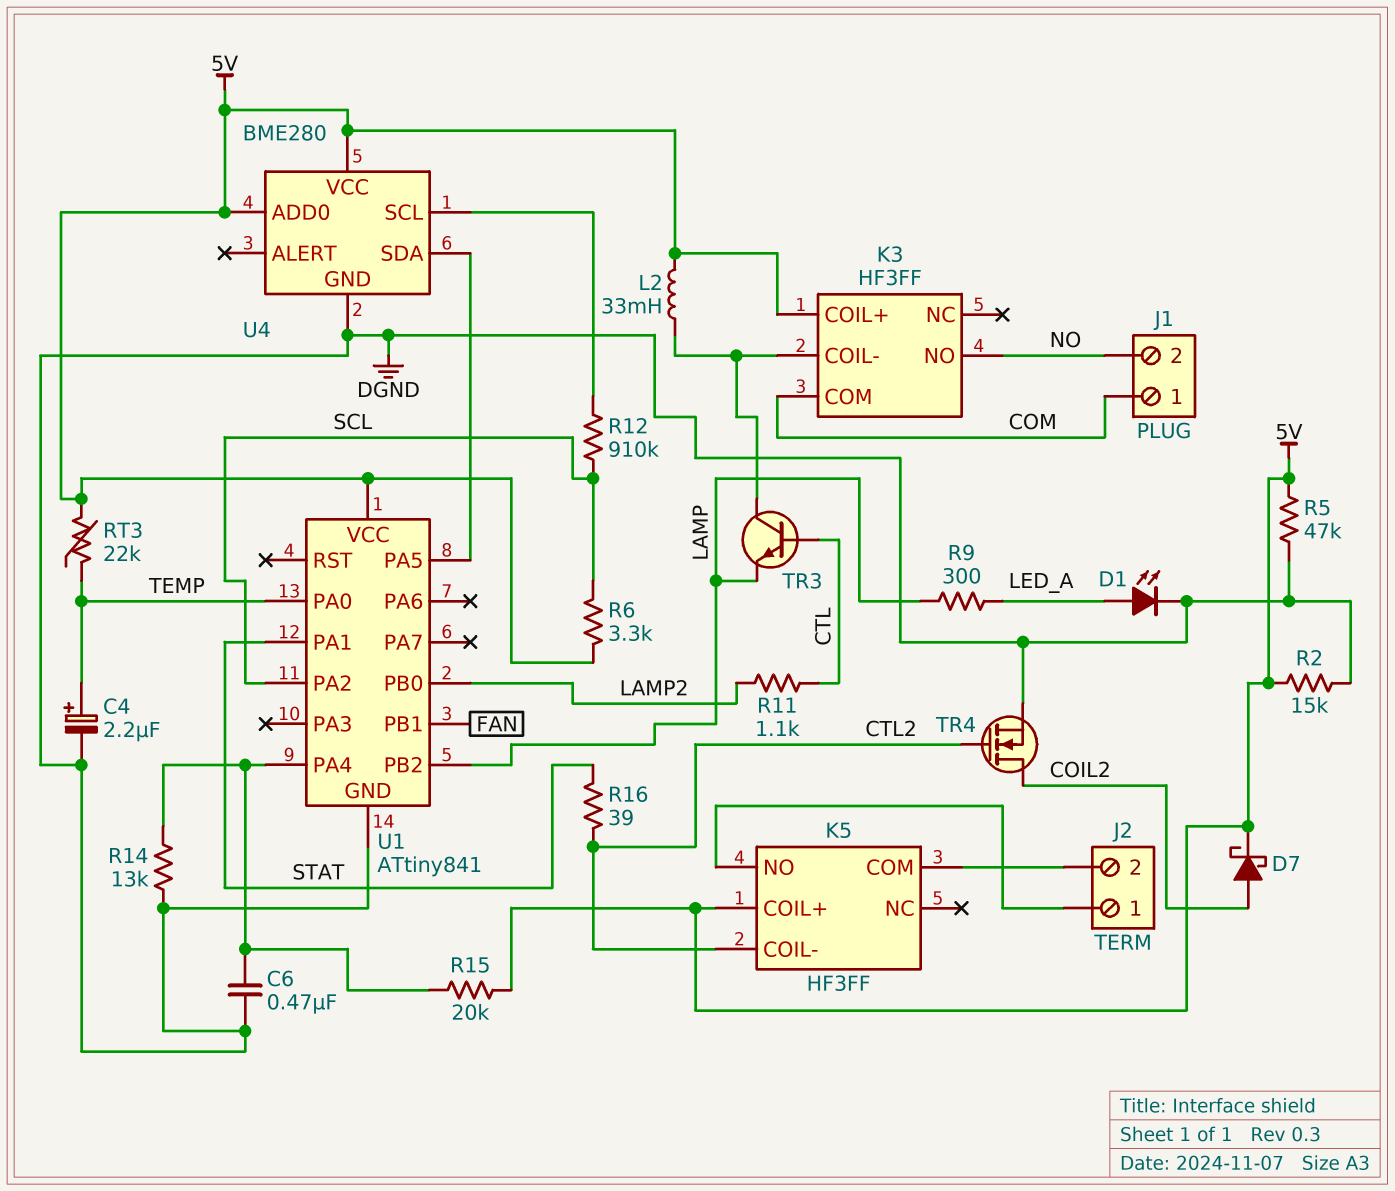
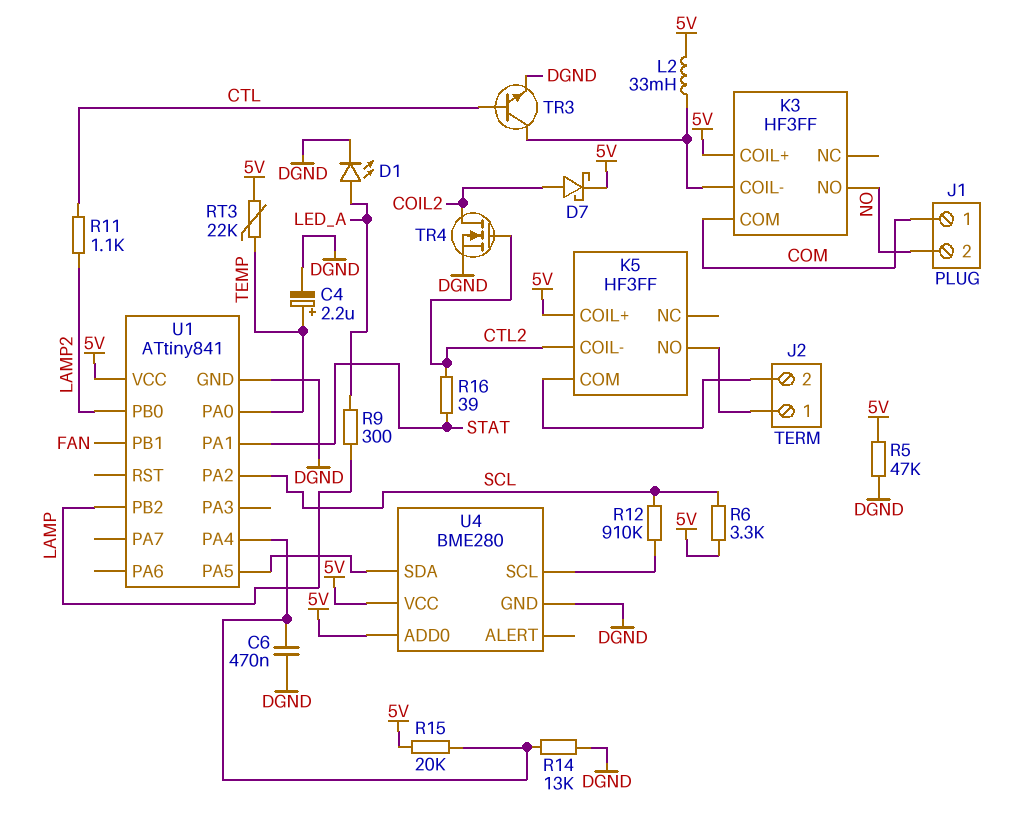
R2: 15k (5V, DGND) -> none
TR3: NPN (B CTL, C K3/COIL-, E LAMP) -> NPN (B CTL, C K3/COIL-, E DGND)

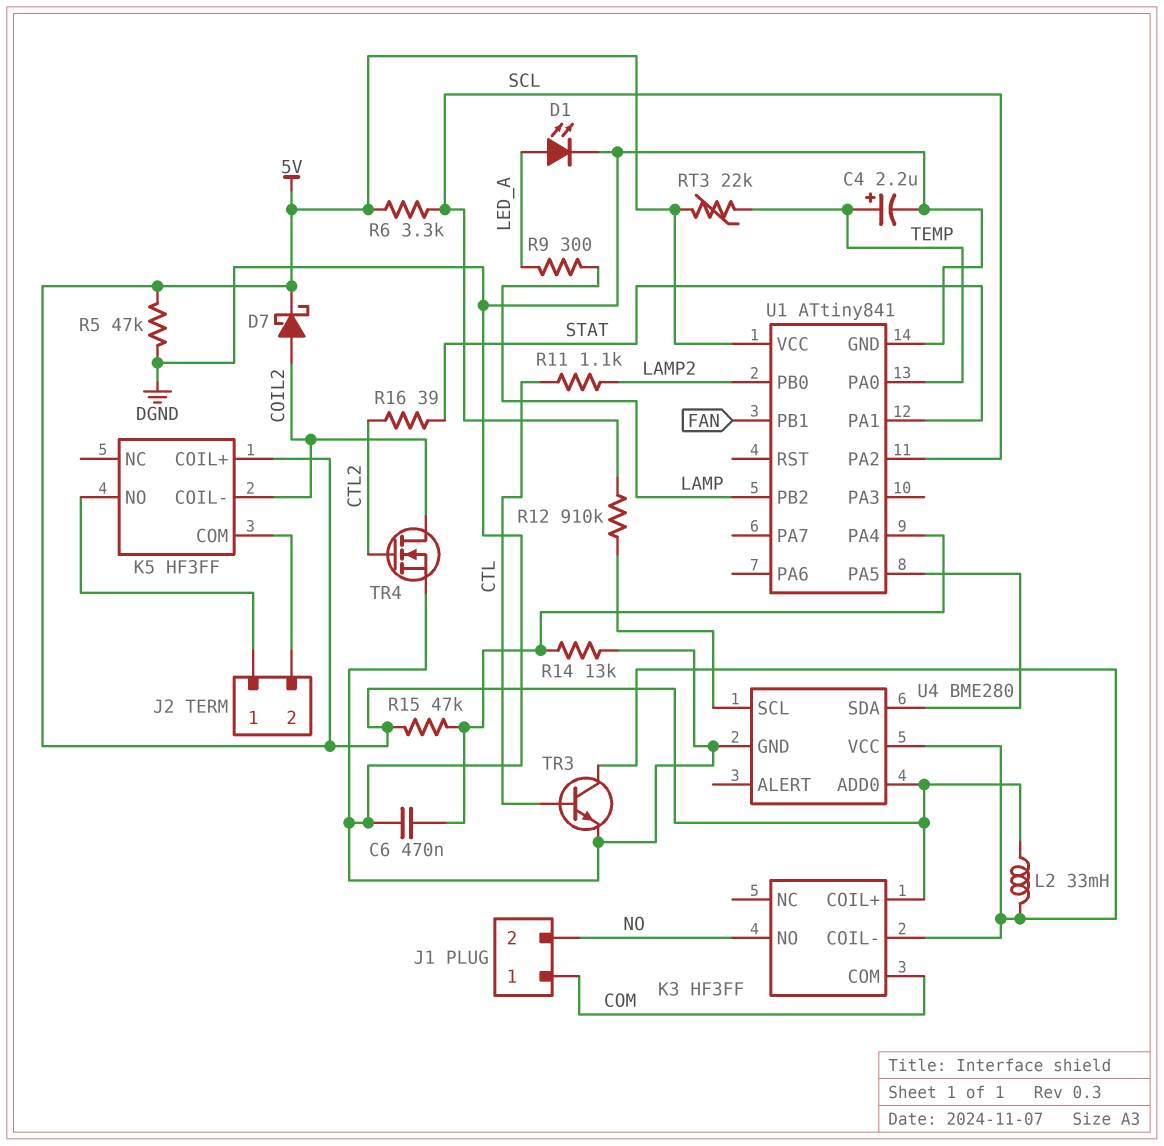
K5 pin COIL-: CTL2 -> COIL2
R15: 20k (5V, U1/PA4) -> 47k (5V, U1/PA4)
U4 pin VCC: 5V -> K3/COIL-

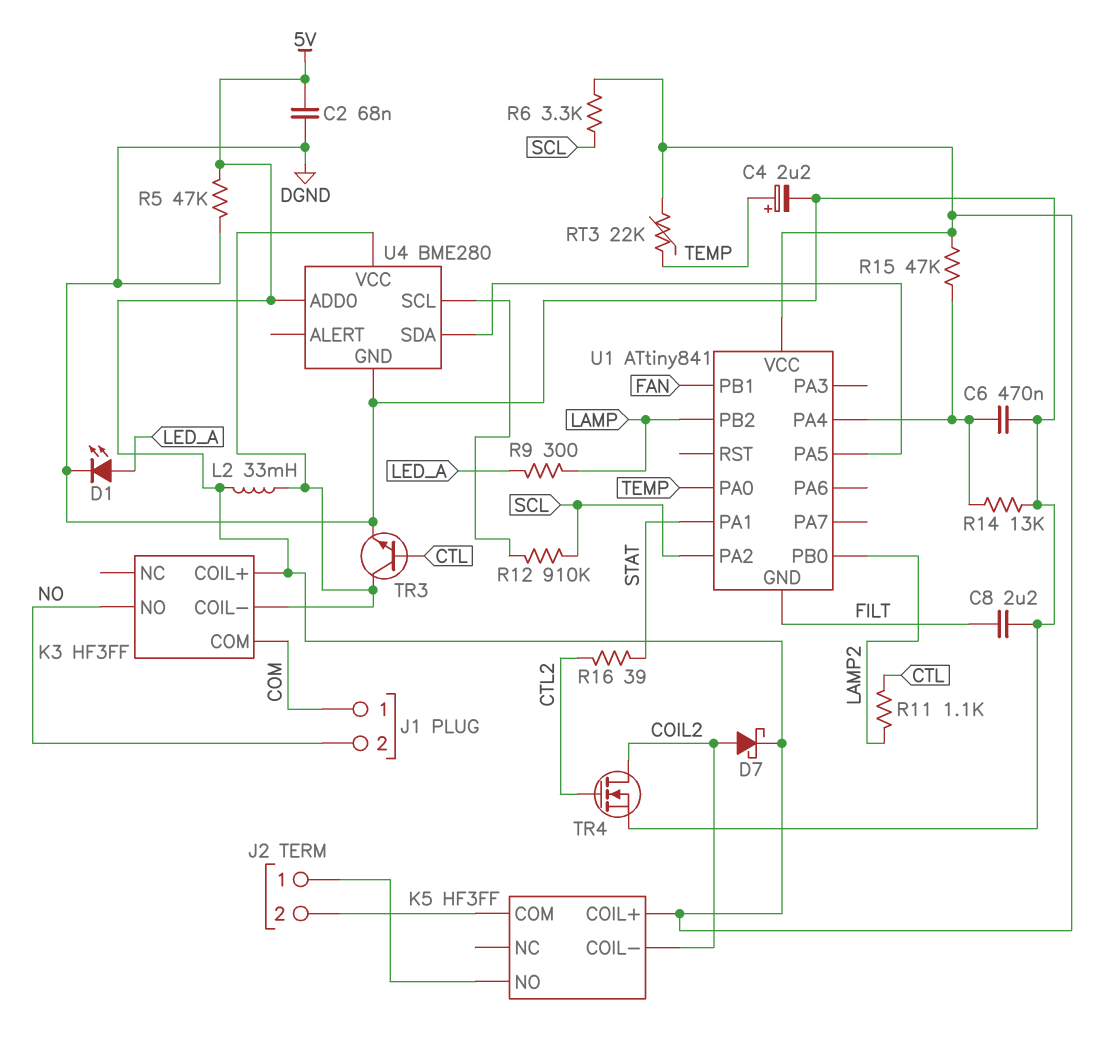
C2: none -> 68nF (5V, DGND)
C8: none -> 2.2uF (DGND, FILT)
U1 pin GND: DGND -> FILT

